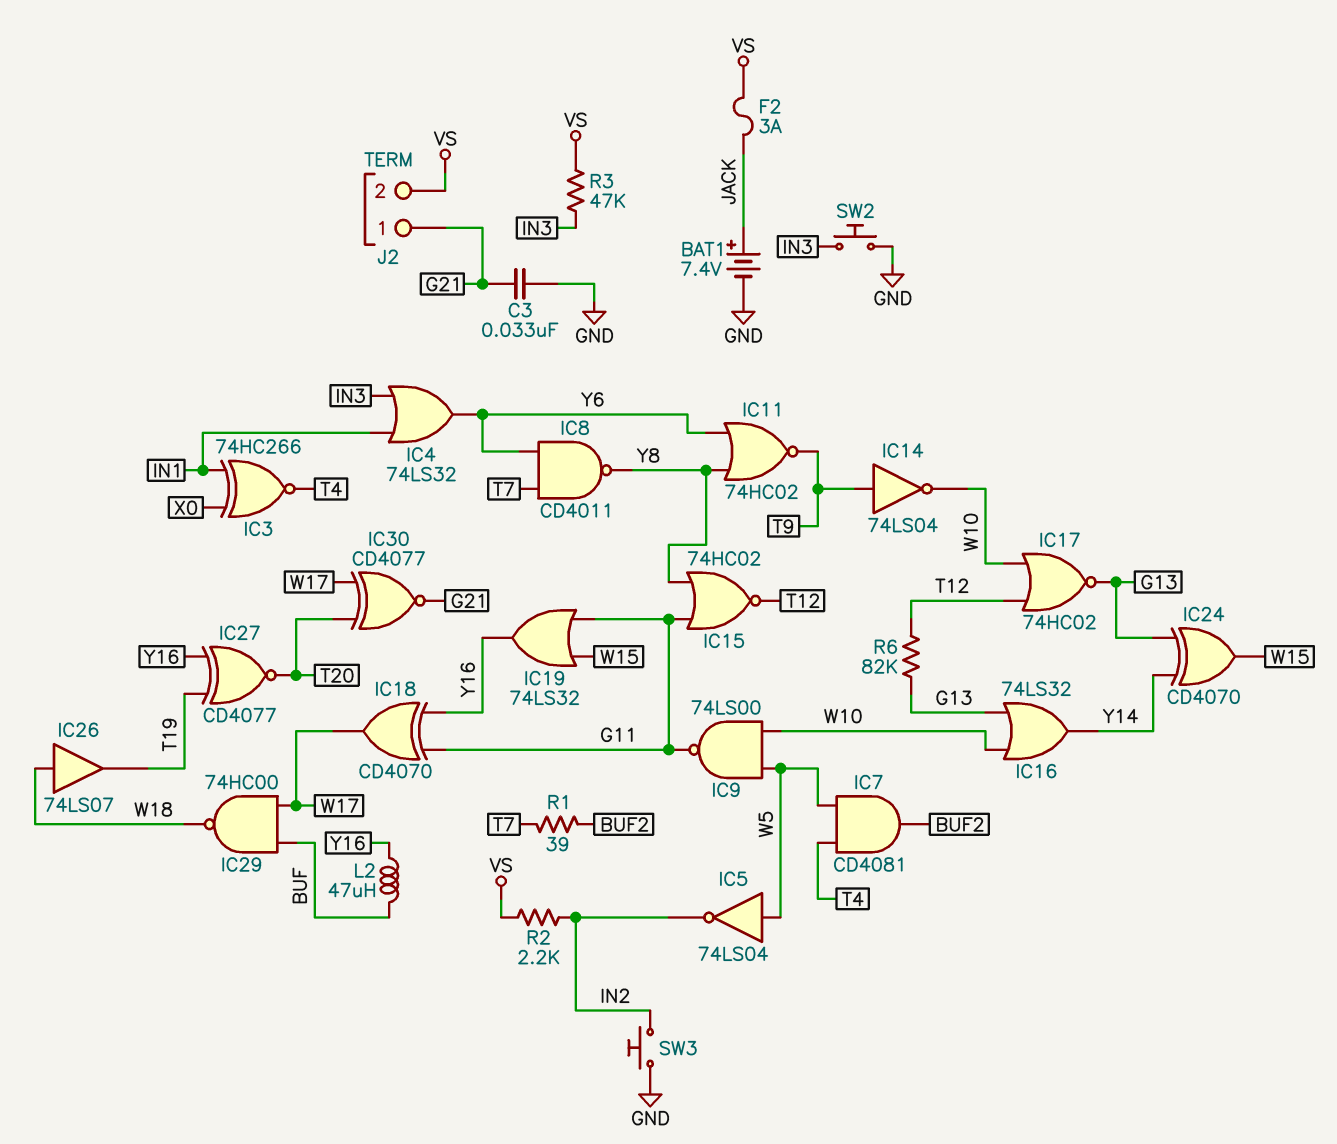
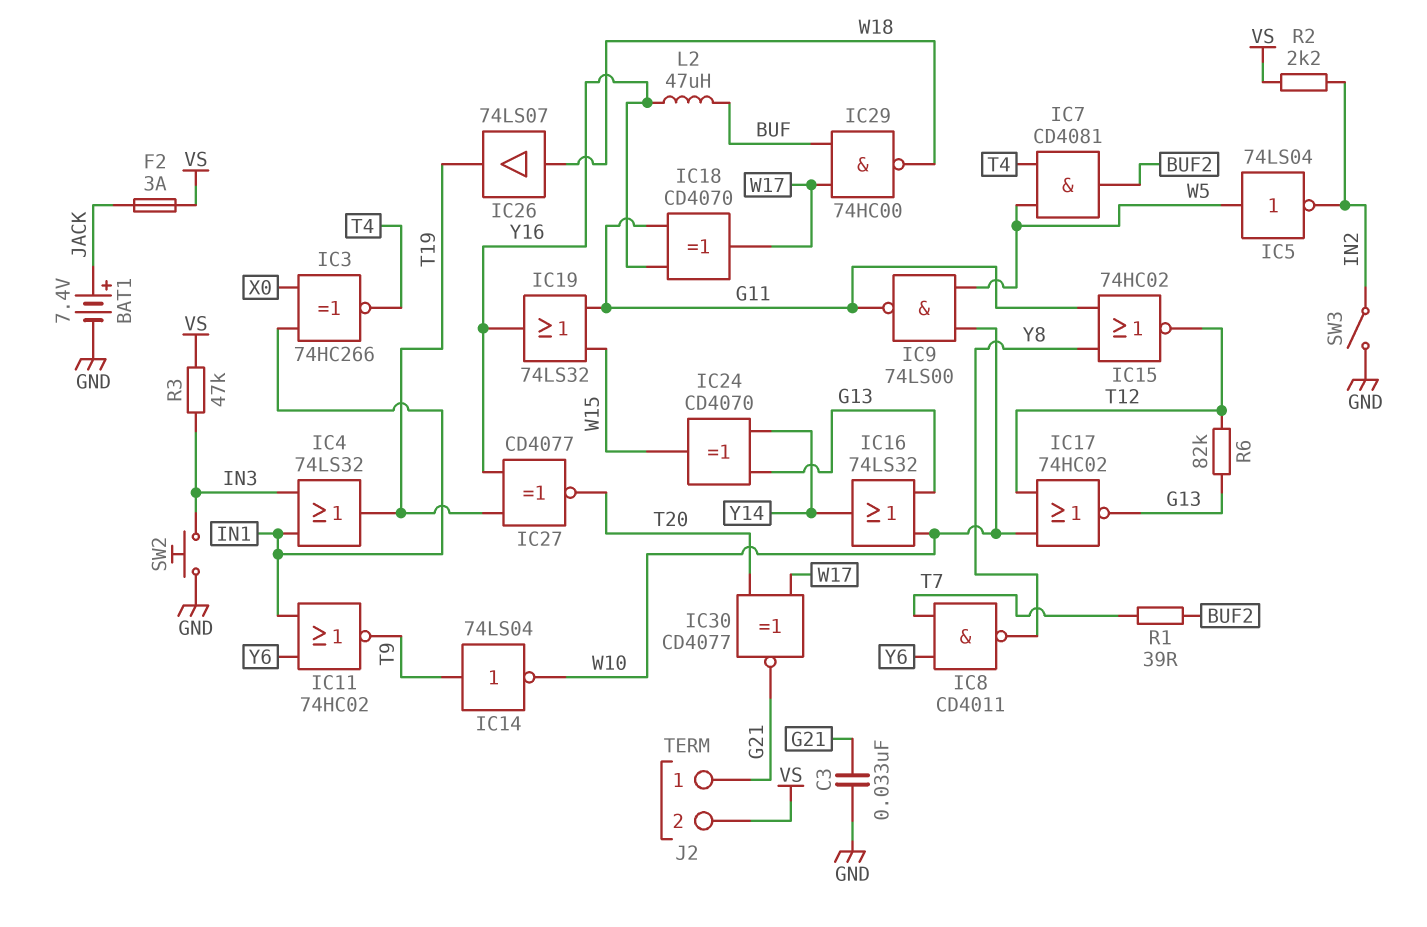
IC4: OR 74LS32 (in IN1, in IN3, out Y6) -> OR 74LS32 (in IN1, in IN3, out T19)
IC11: NOR 74HC02 (in Y6, in Y8, out T9) -> NOR 74HC02 (in IN1, in Y6, out T9)
SW3: button (GND, IN2) -> switch (GND, IN2)

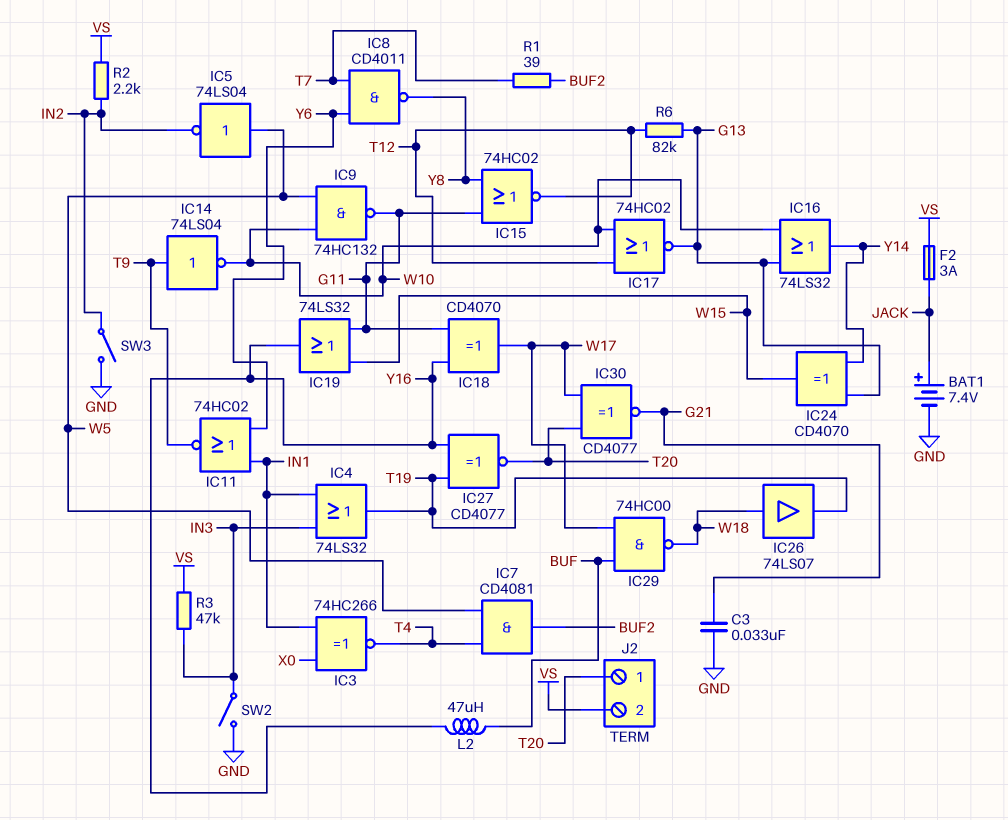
IC9: NAND 74LS00 (in W5, in W10, out G11) -> NAND 74HC132 (in W5, in W10, out G11)
J2 pin 1: G21 -> T20
SW2: button (GND, IN3) -> switch (GND, IN3)

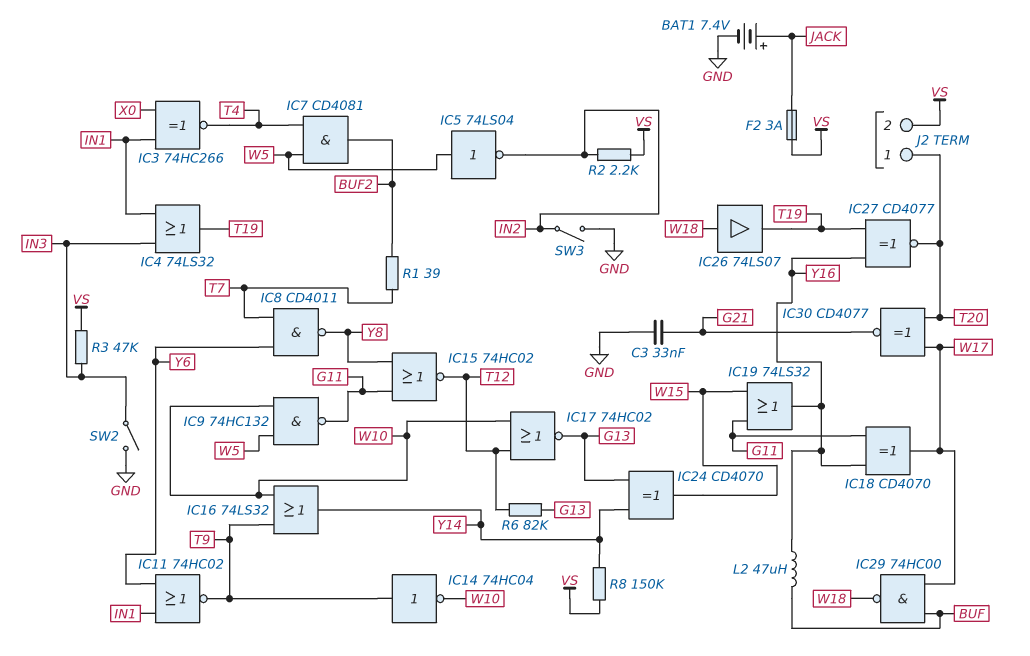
IC14: NOT 74LS04 (in T9, out W10) -> NOT 74HC04 (in T9, out W10)
IC16: OR 74LS32 (in G13, in W10, out Y14) -> OR 74LS32 (in T9, in W10, out Y14)
R8: none -> 150k (VS, Y14)

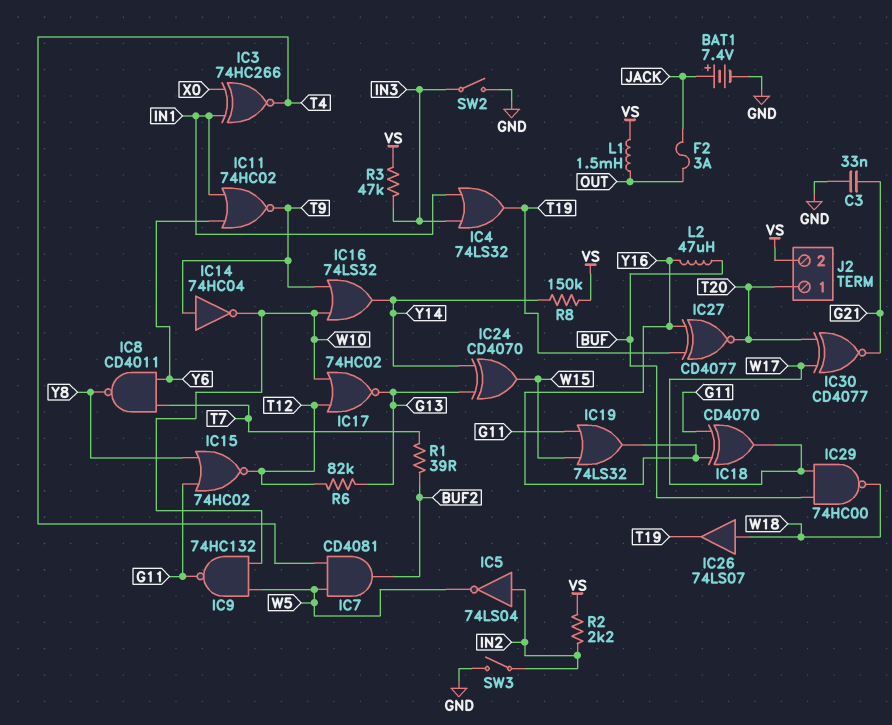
F2: 3A (JACK, VS) -> 3A (JACK, OUT)
IC5: NOT 74LS04 (in W5, out IN2) -> NOT 74LS04 (in IN2, out W5)
L1: none -> 1.5mH (OUT, VS)

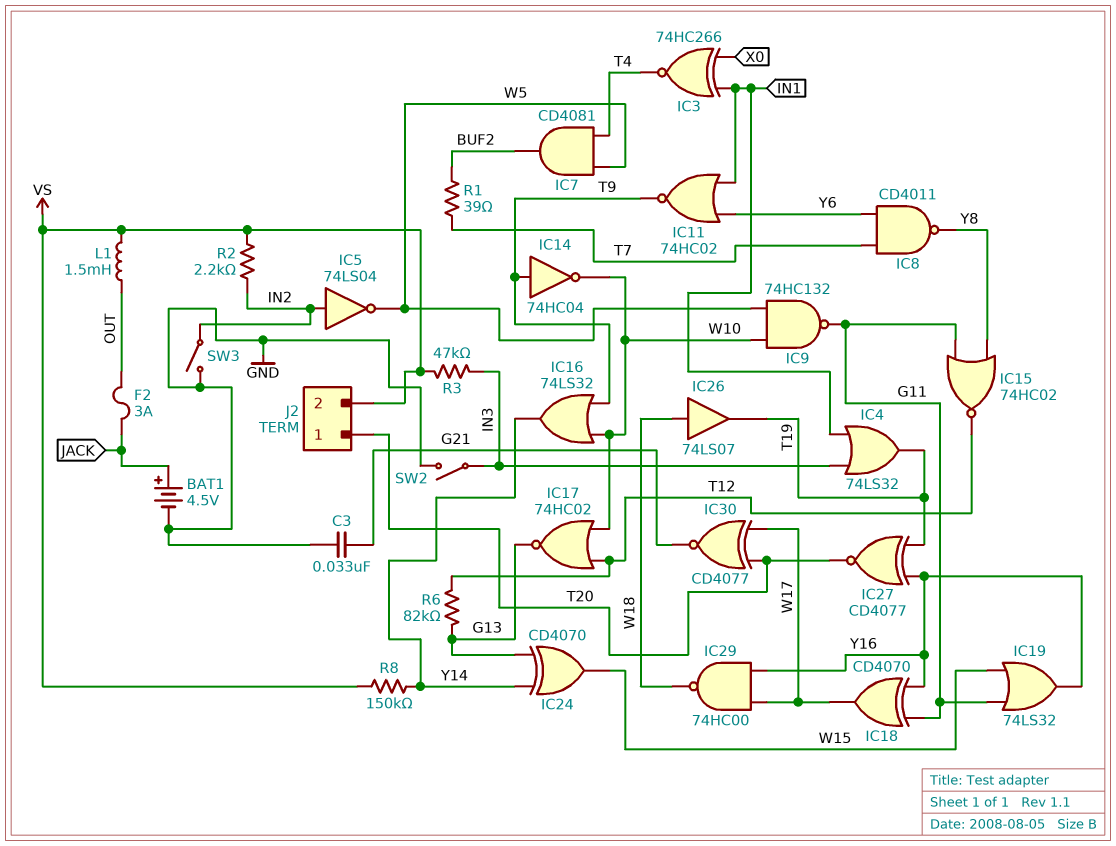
BAT1: 7.4V (plus JACK, minus GND) -> 4.5V (plus JACK, minus GND)
IC29: NAND 74HC00 (in BUF, in W17, out W18) -> NAND 74HC00 (in W17, in Y16, out W18)
L2: 47uH (BUF, Y16) -> none

